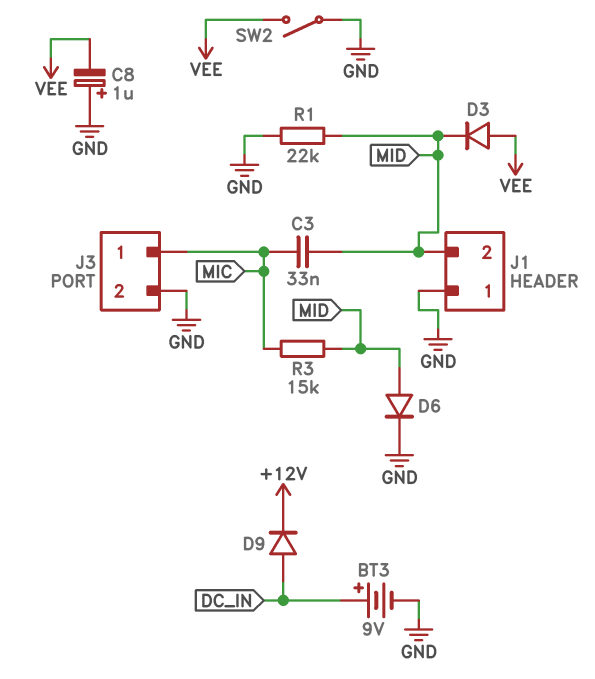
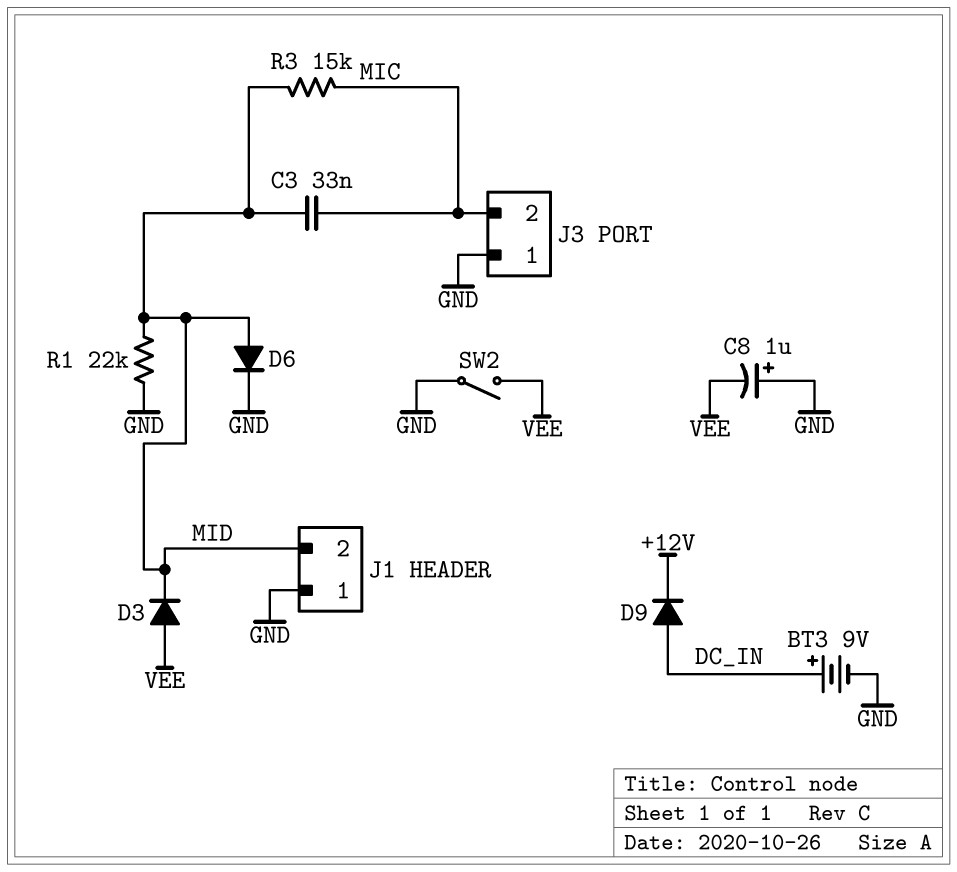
J3 pin 1: MIC -> GND
J3 pin 2: GND -> MIC

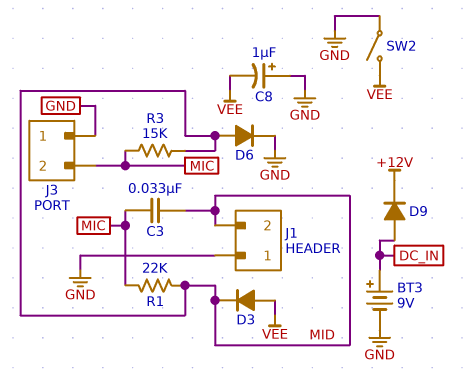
R1: 22k (GND, MID) -> 22k (MIC, MID)

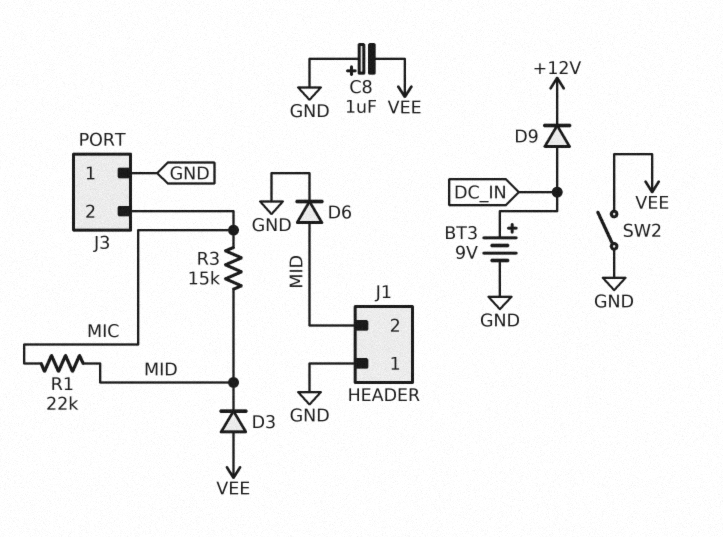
C3: 33nF (MIC, MID) -> none

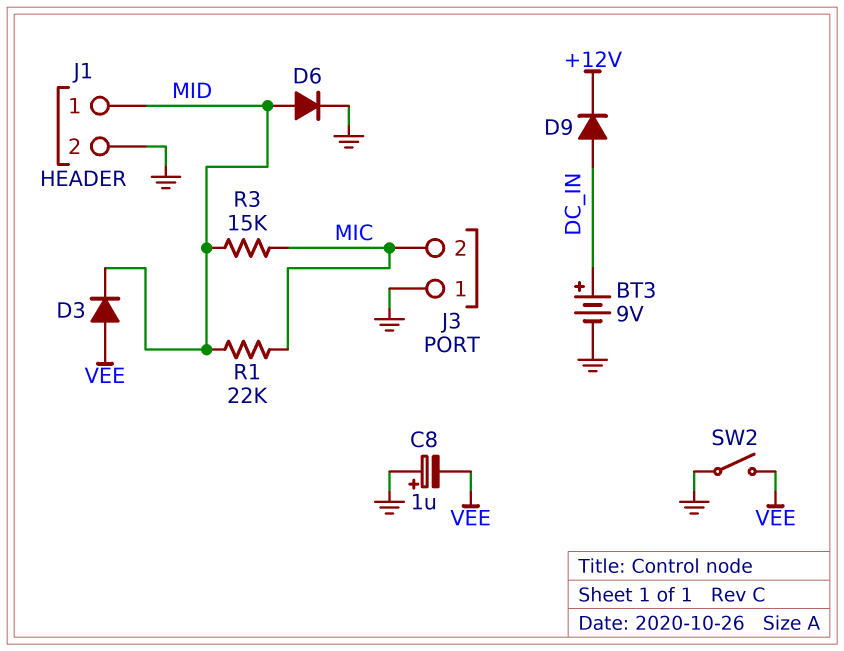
J1 pin 1: GND -> MID
J1 pin 2: MID -> GND

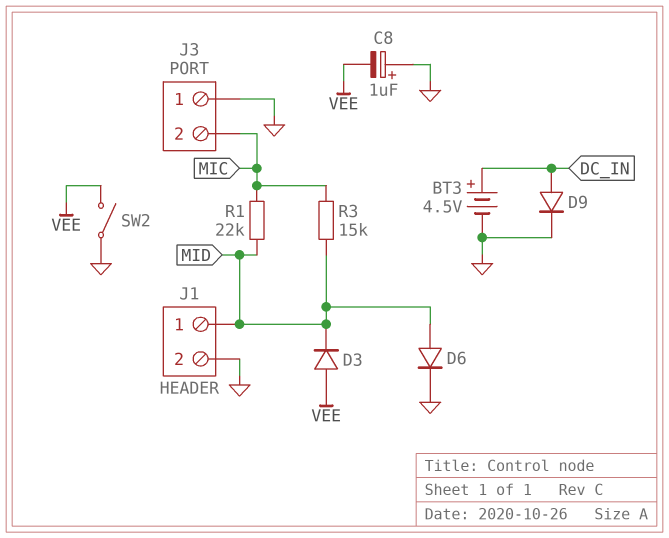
BT3: 9V (plus DC_IN, minus GND) -> 4.5V (plus DC_IN, minus GND)
D9: diode (A DC_IN, K +12V) -> diode (A DC_IN, K GND)

